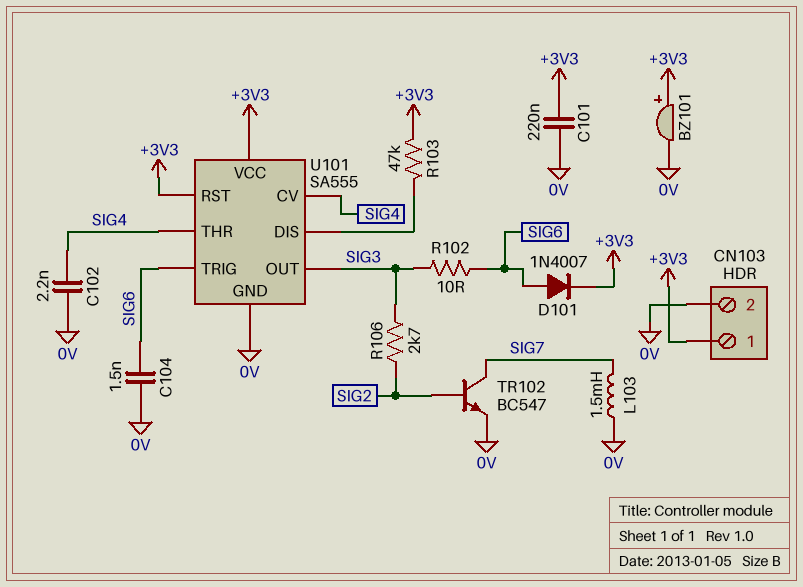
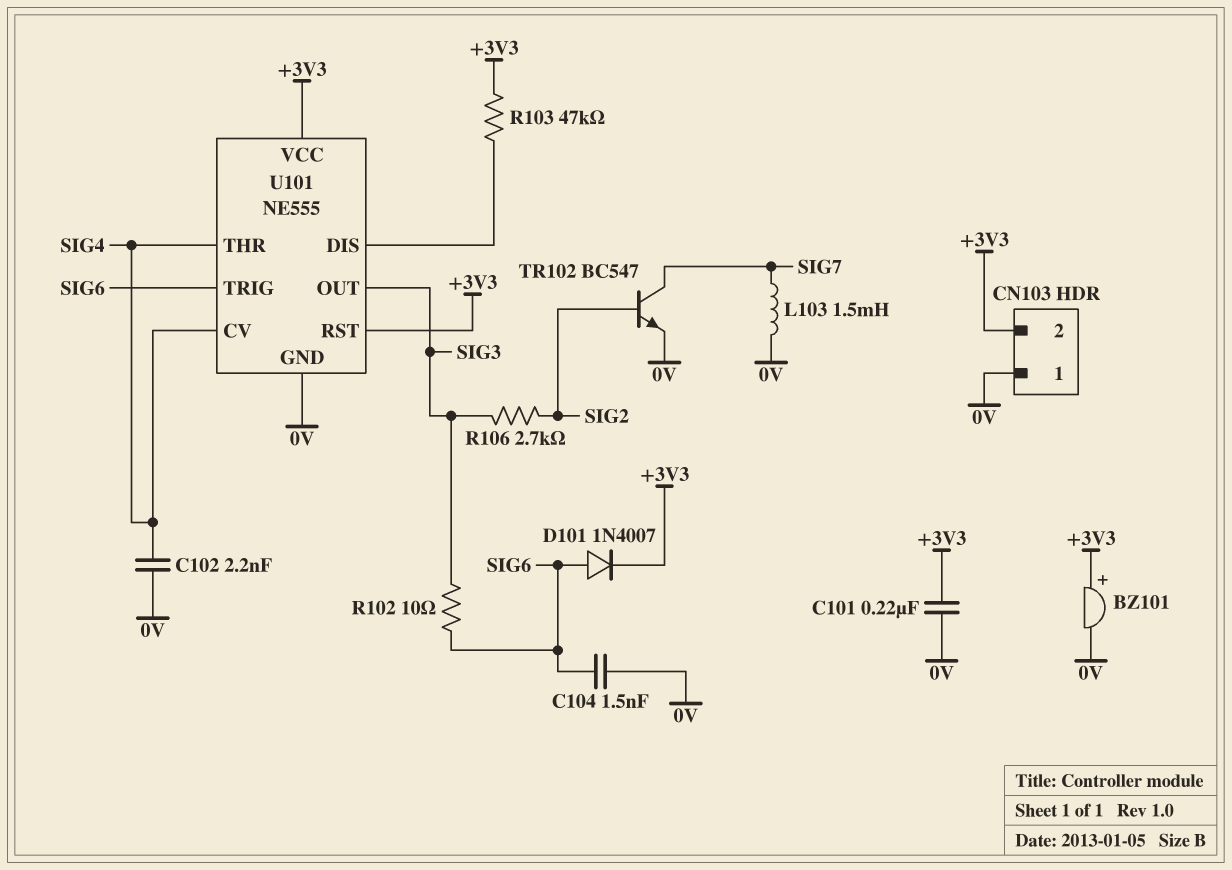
CN103 pin 1: +3V3 -> 0V
CN103 pin 2: 0V -> +3V3
U101: SA555 -> NE555

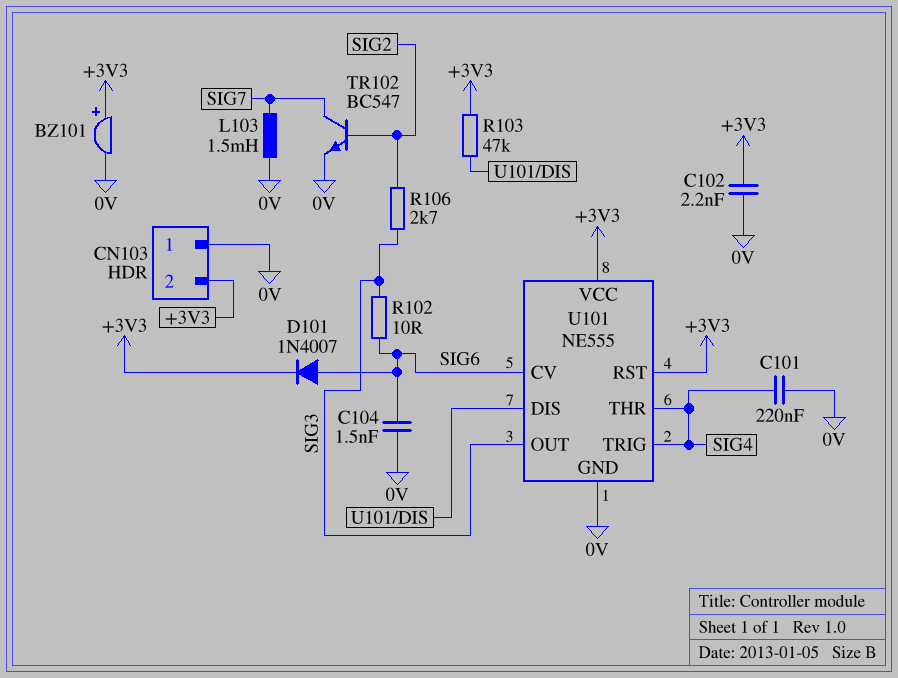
C101: 220nF (+3V3, 0V) -> 220nF (0V, SIG4)
C102: 2.2nF (0V, SIG4) -> 2.2nF (+3V3, 0V)
U101 pin CV: SIG4 -> SIG6
U101 pin TRIG: SIG6 -> SIG4

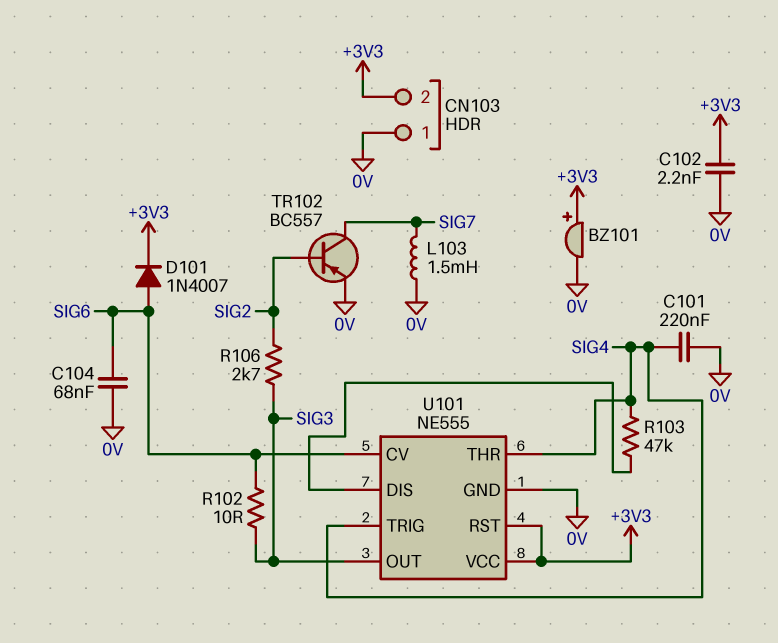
C104: 1.5nF (0V, SIG6) -> 68nF (0V, SIG6)
R103: 47k (+3V3, U101/DIS) -> 47k (SIG4, U101/DIS)
TR102: NPN BC547 (B SIG2, C SIG7, E 0V) -> PNP BC557 (B SIG2, C SIG7, E 0V)

